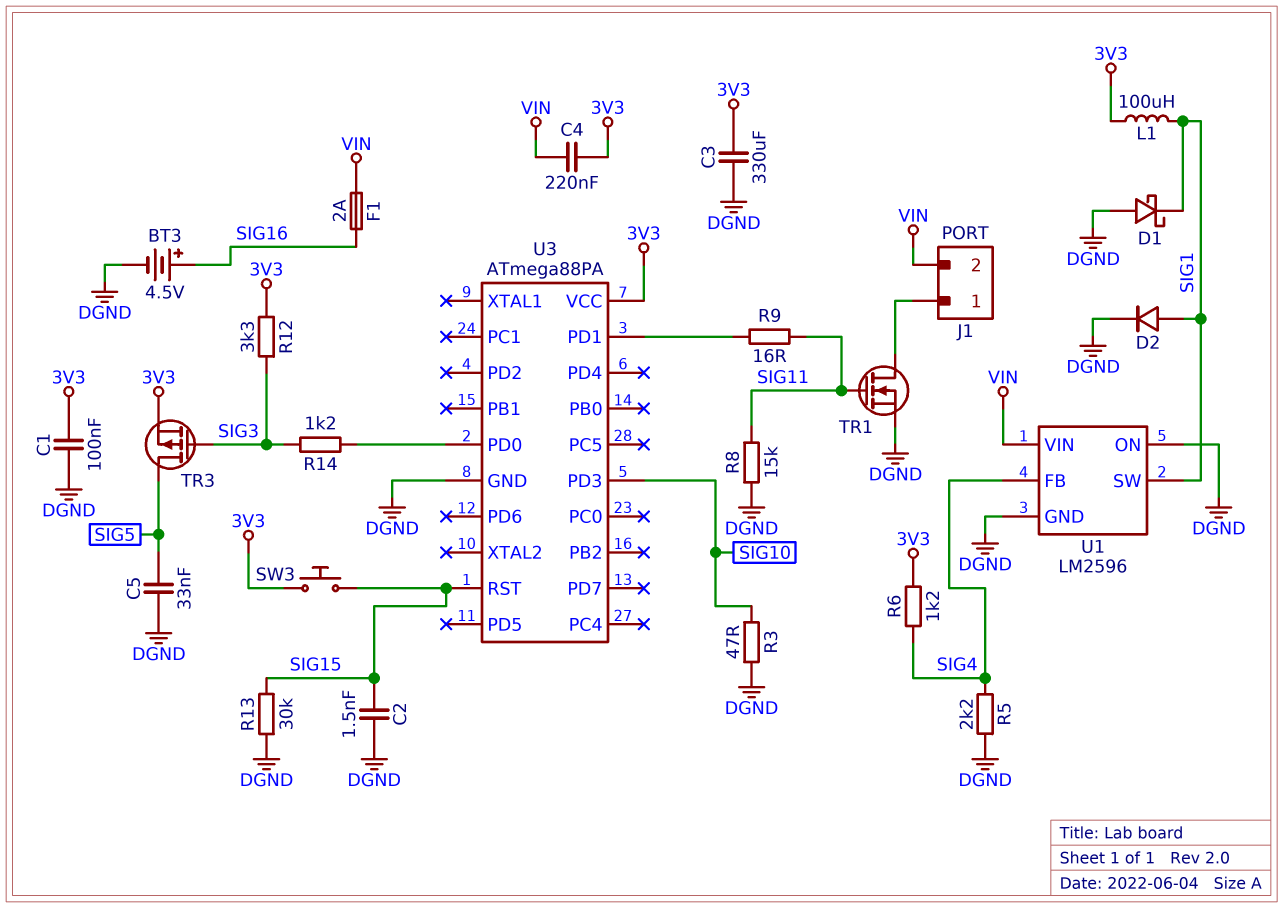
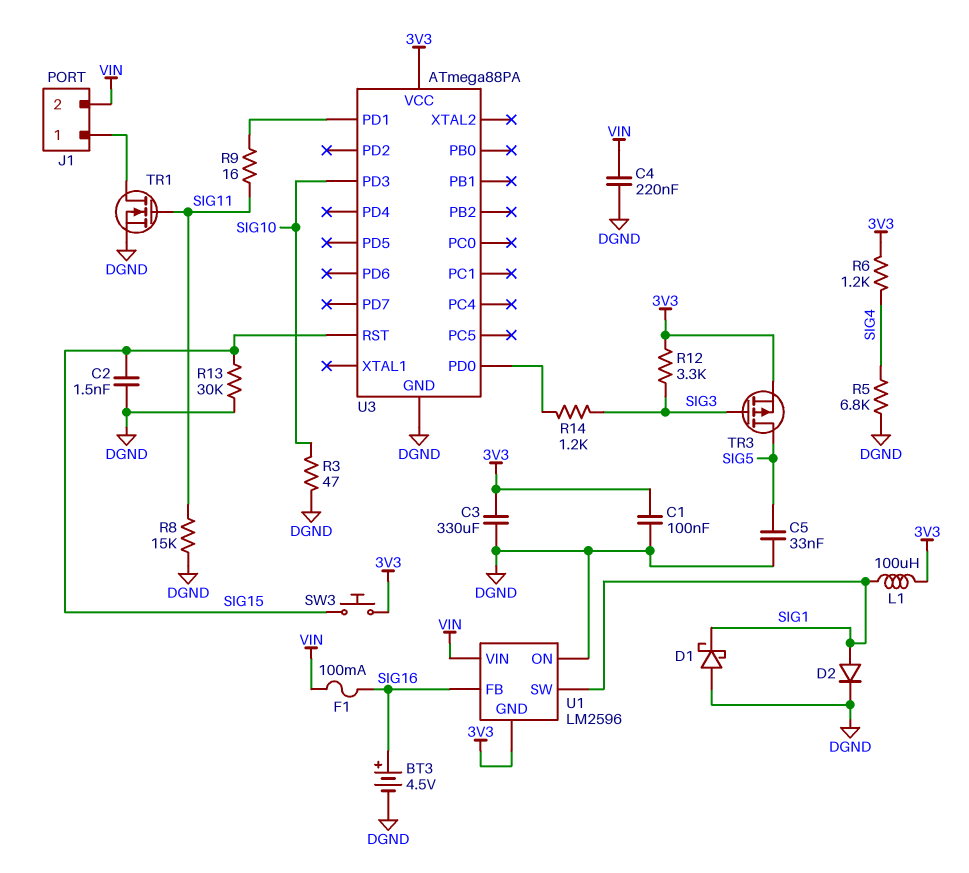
C4: 220nF (3V3, VIN) -> 220nF (DGND, VIN)
F1: 2A (SIG16, VIN) -> 100mA (SIG16, VIN)
R5: 2.2k (DGND, SIG4) -> 6.8k (DGND, SIG4)
U1 pin FB: SIG4 -> SIG16
U1 pin GND: DGND -> 3V3

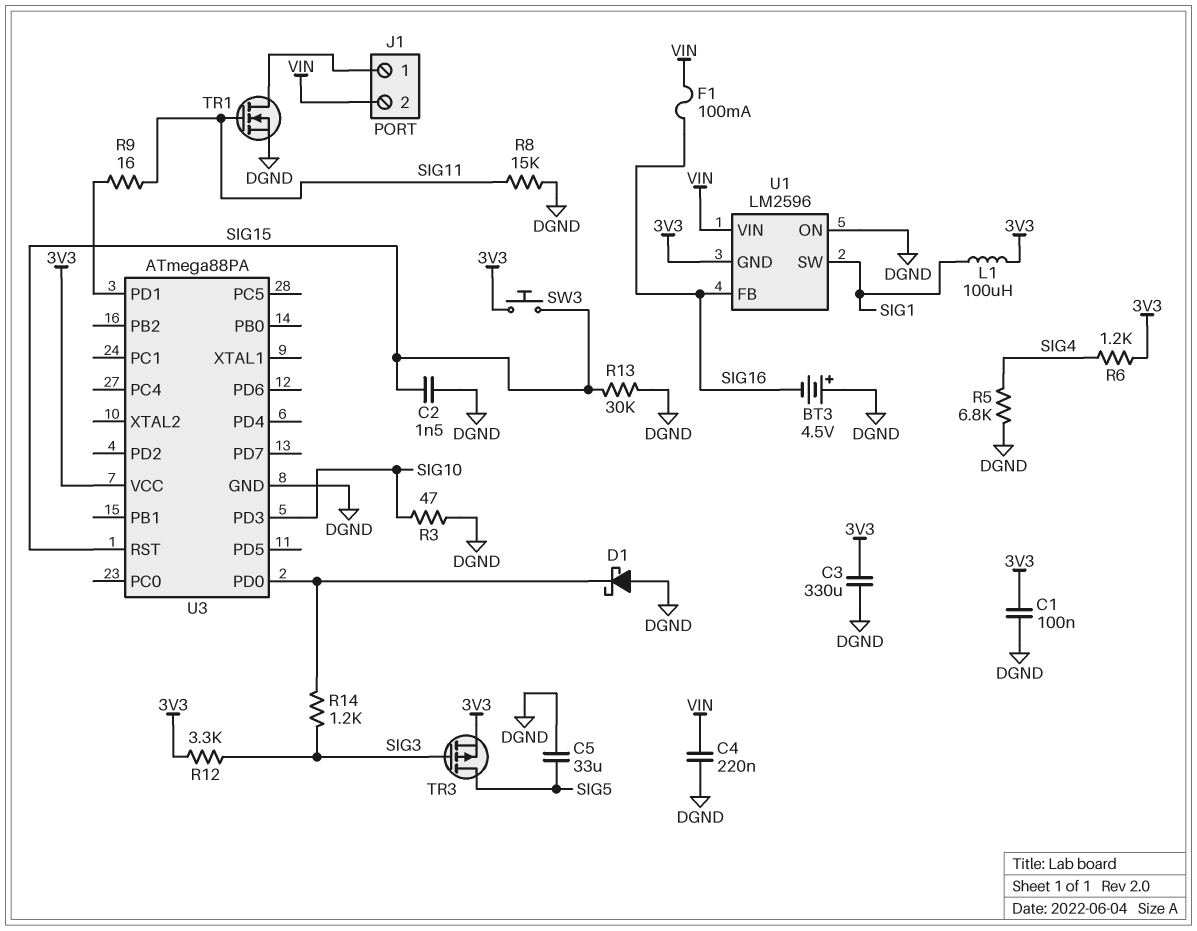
BT3: 4.5V (plus SIG16, minus DGND) -> 4.5V (plus DGND, minus SIG16)
C5: 33nF (DGND, SIG5) -> 33uF (DGND, SIG5)
D1: schottky (A DGND, K SIG1) -> schottky (A DGND, K U3/PD0)
D2: diode (A SIG1, K DGND) -> none

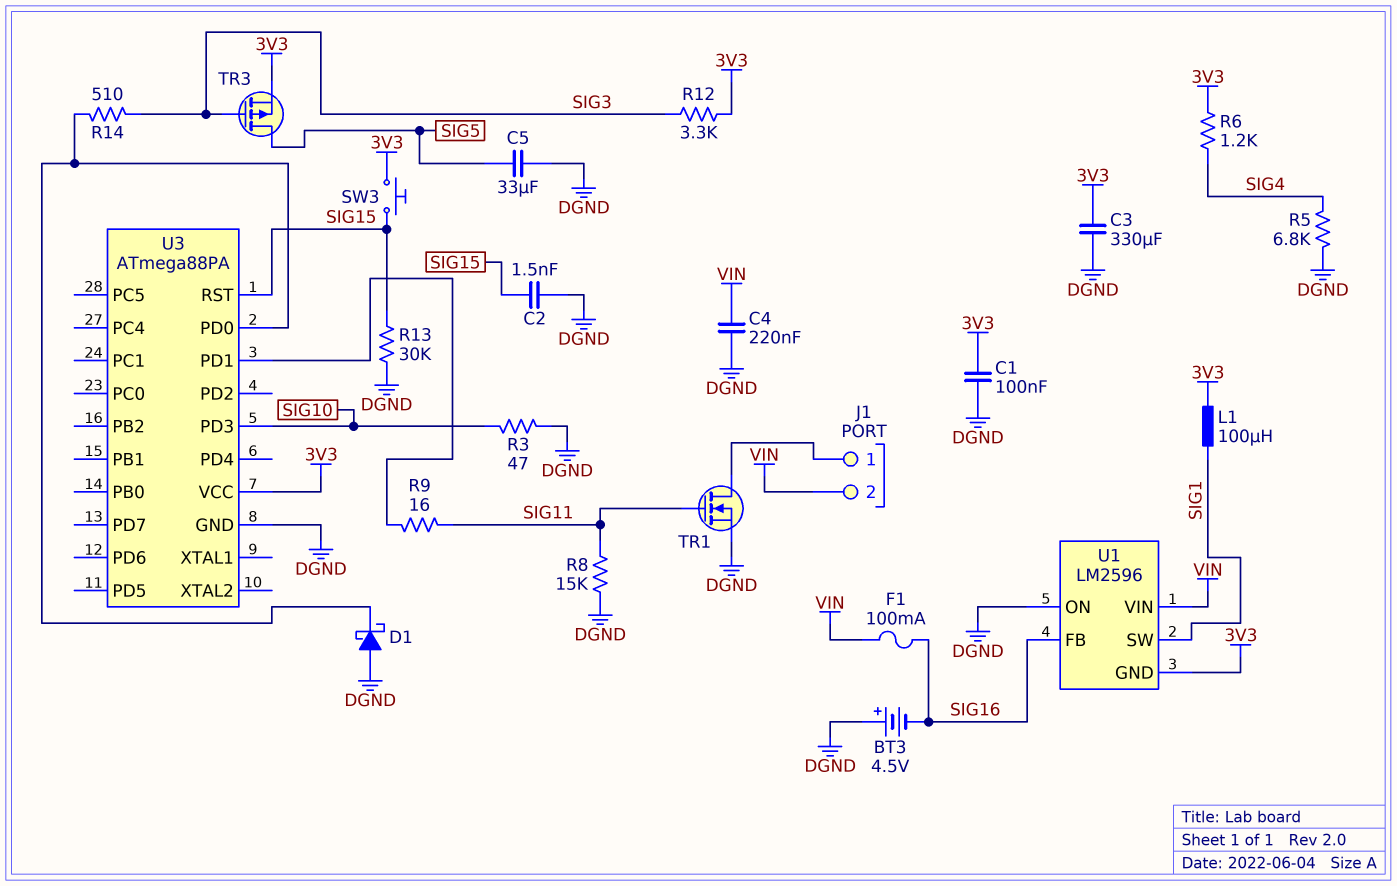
R14: 1.2k (SIG3, U3/PD0) -> 510 (SIG3, U3/PD0)

